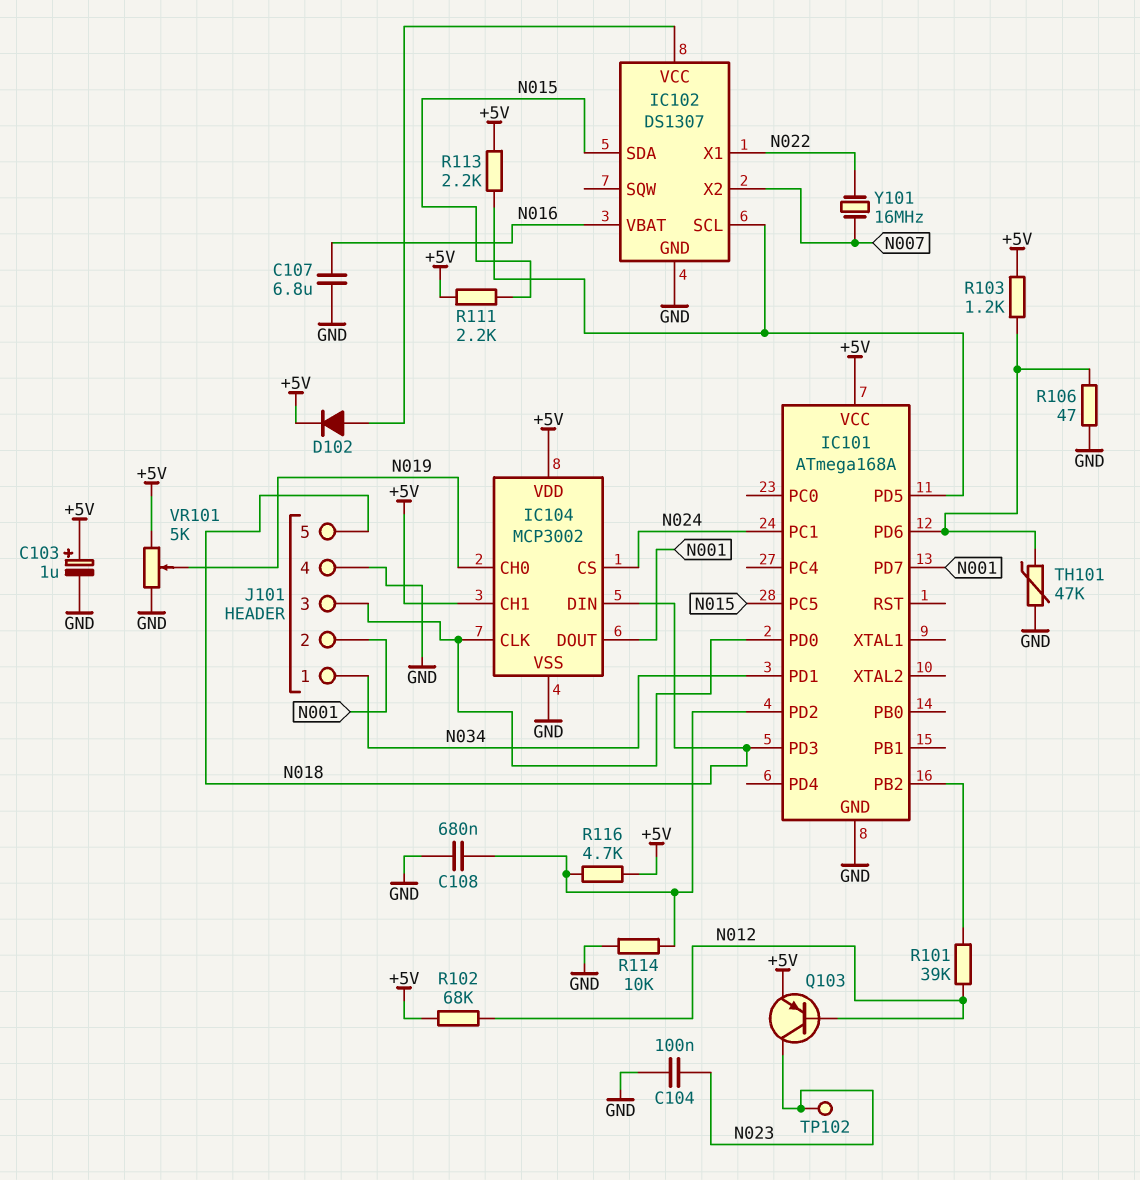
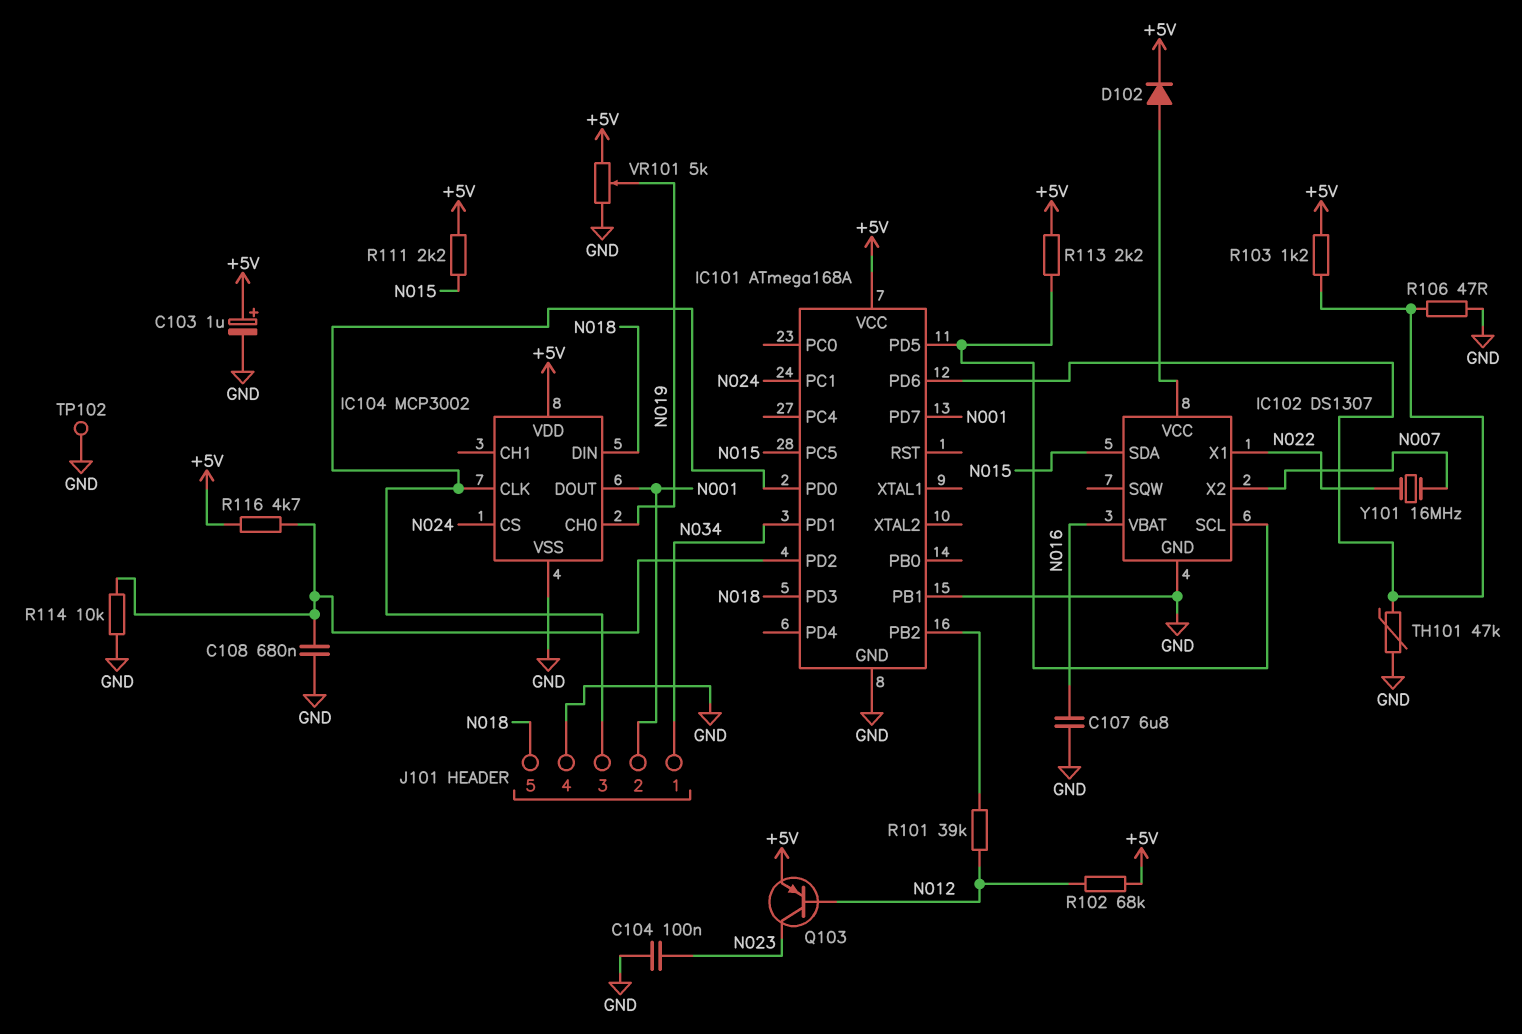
IC101 pin PB1: none -> GND
IC104 pin CH1: +5V -> none
TP102: test point (N023) -> test point (GND)

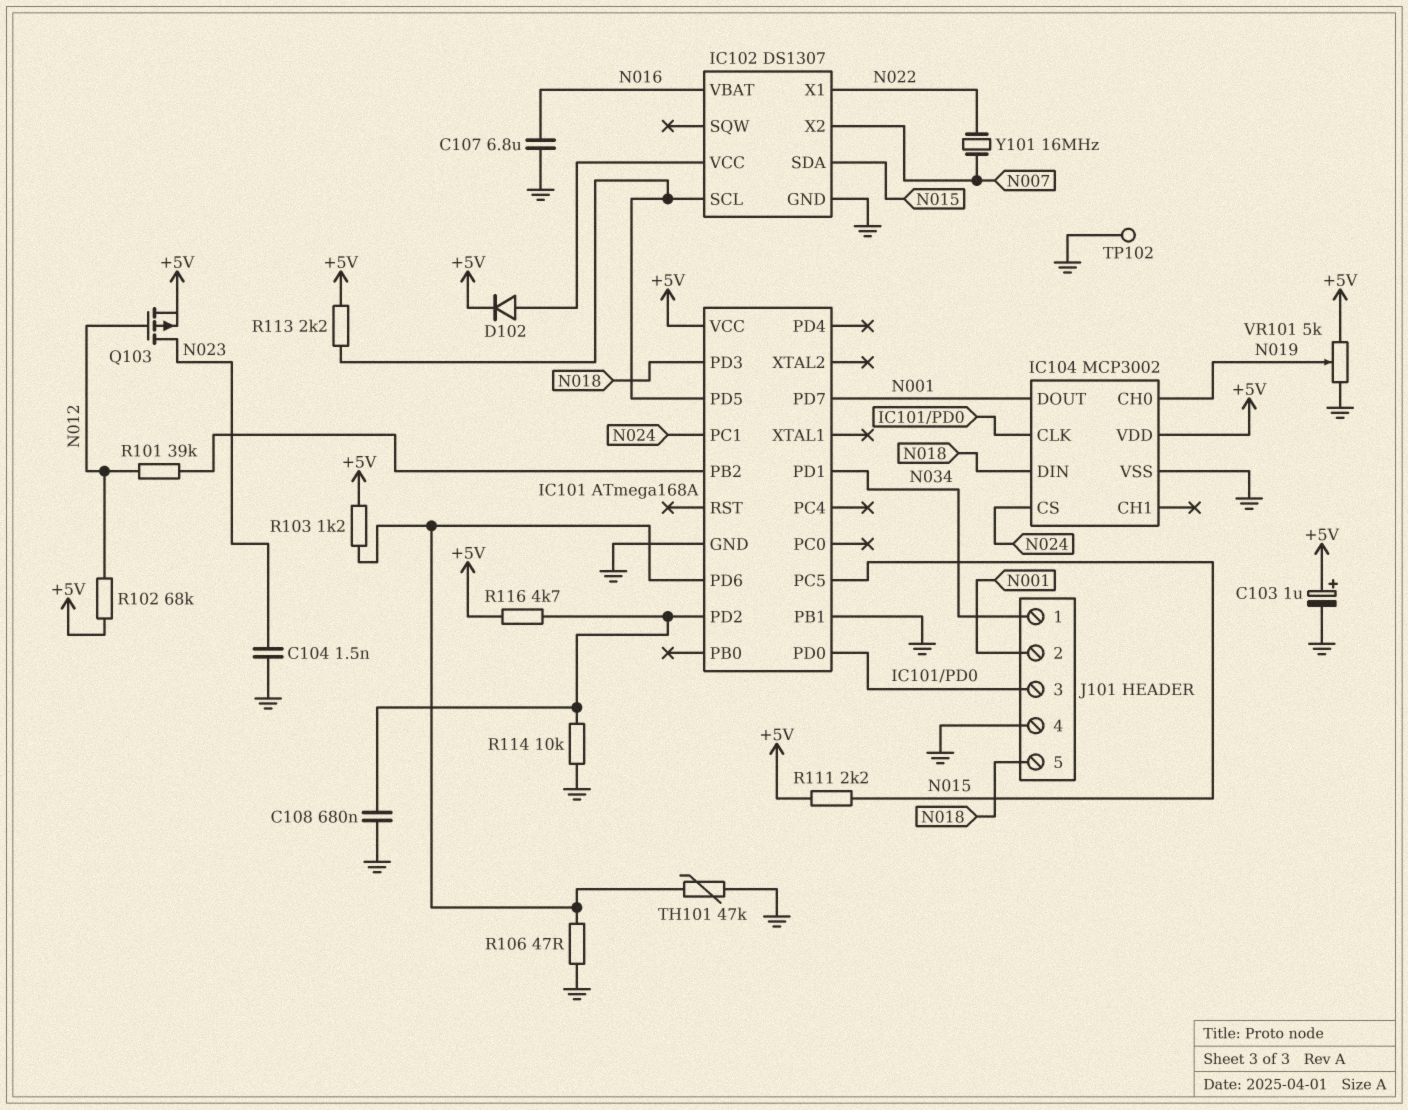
C104: 100nF (GND, N023) -> 1.5nF (GND, N023)
Q103: PNP (B N012, C N023, E +5V) -> PMOS (G N012, D N023, S +5V)

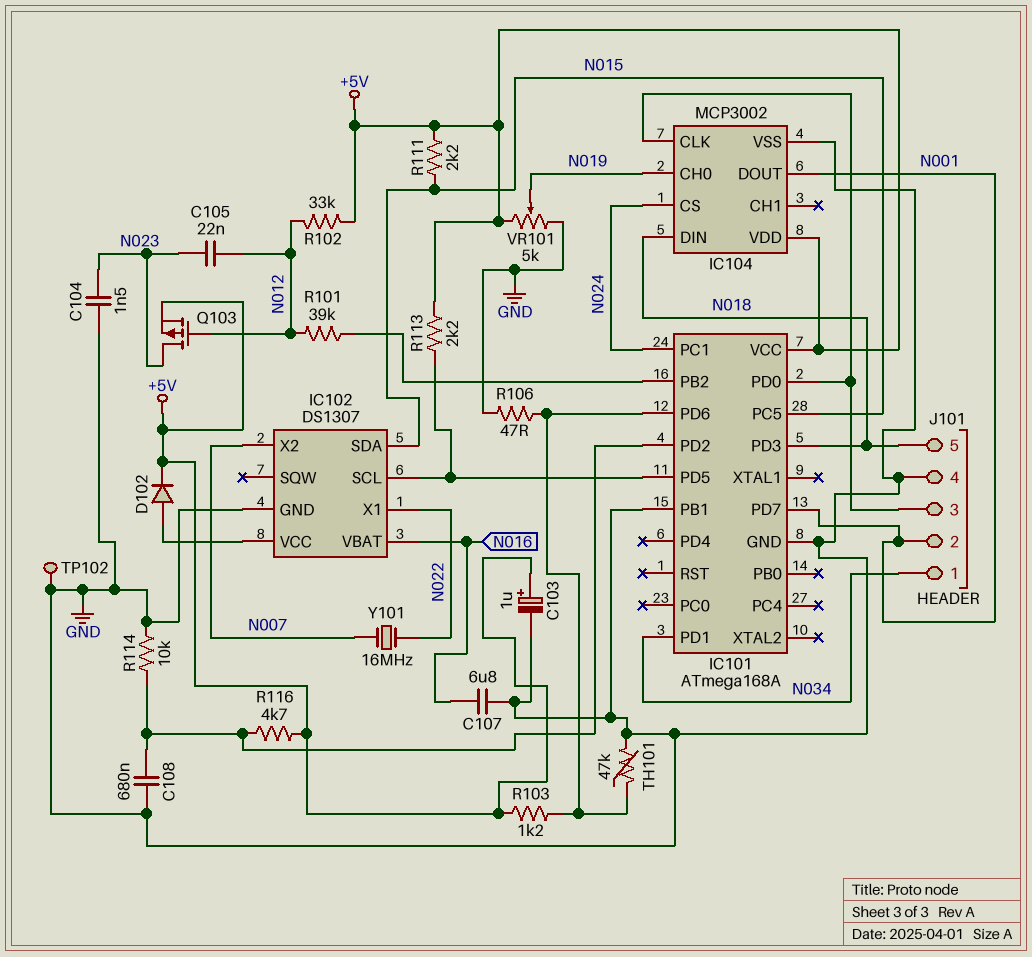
C105: none -> 22nF (N012, N023)
R102: 68k (+5V, N012) -> 33k (+5V, N012)

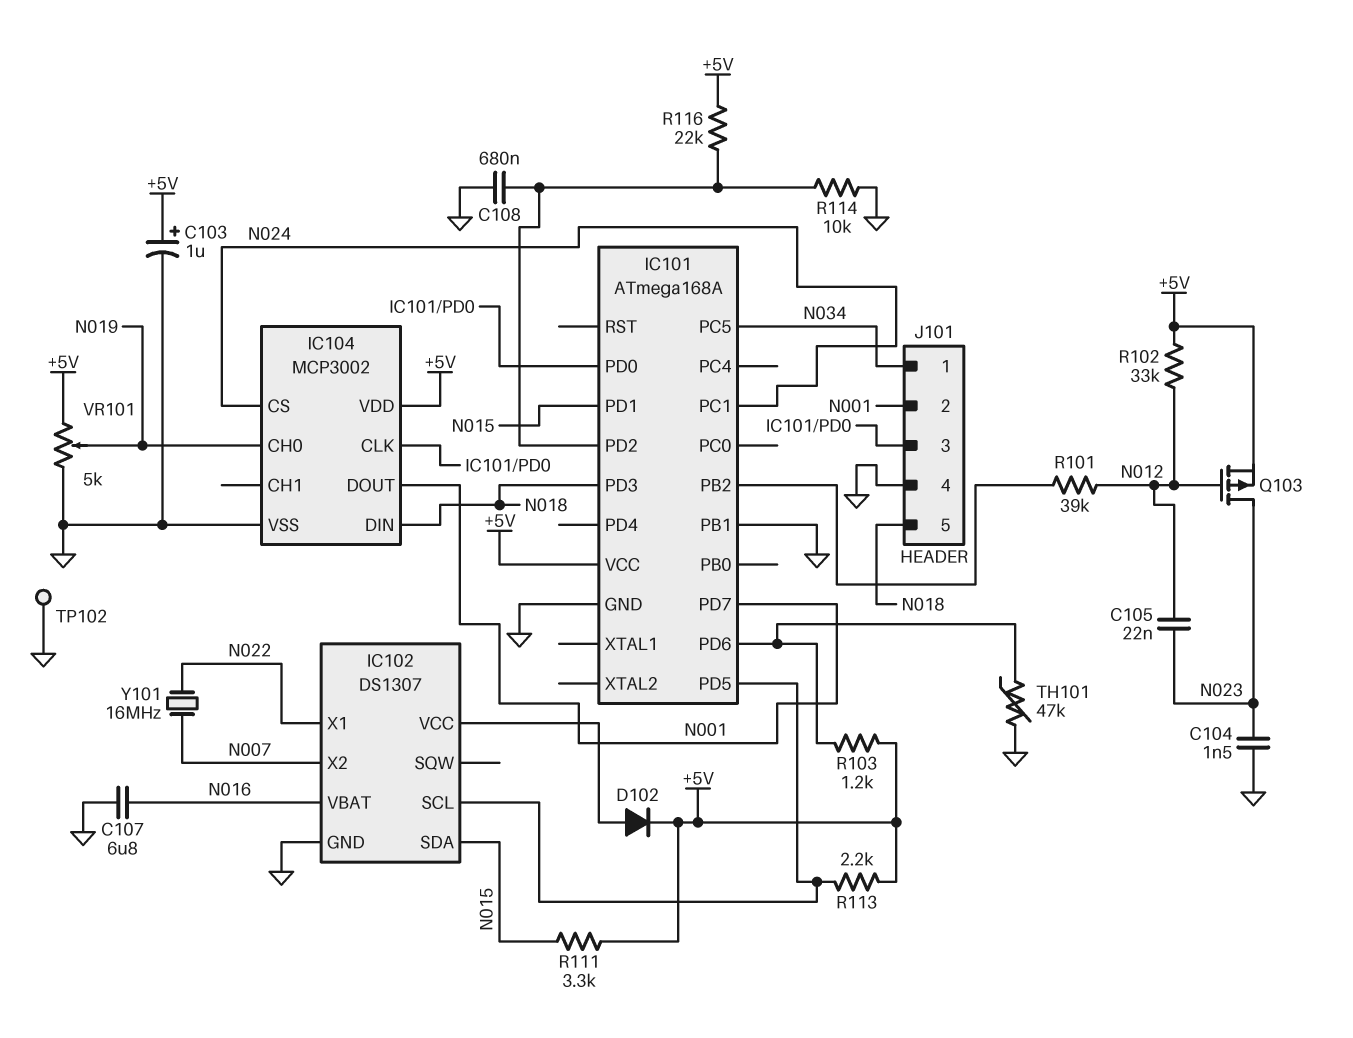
IC101 pin PC5: N015 -> N034
IC101 pin PD1: N034 -> N015
R106: 47 (GND, IC101/PD6) -> none
R111: 2.2k (+5V, N015) -> 3.3k (+5V, N015)
R116: 4.7k (+5V, IC101/PD2) -> 22k (+5V, IC101/PD2)

